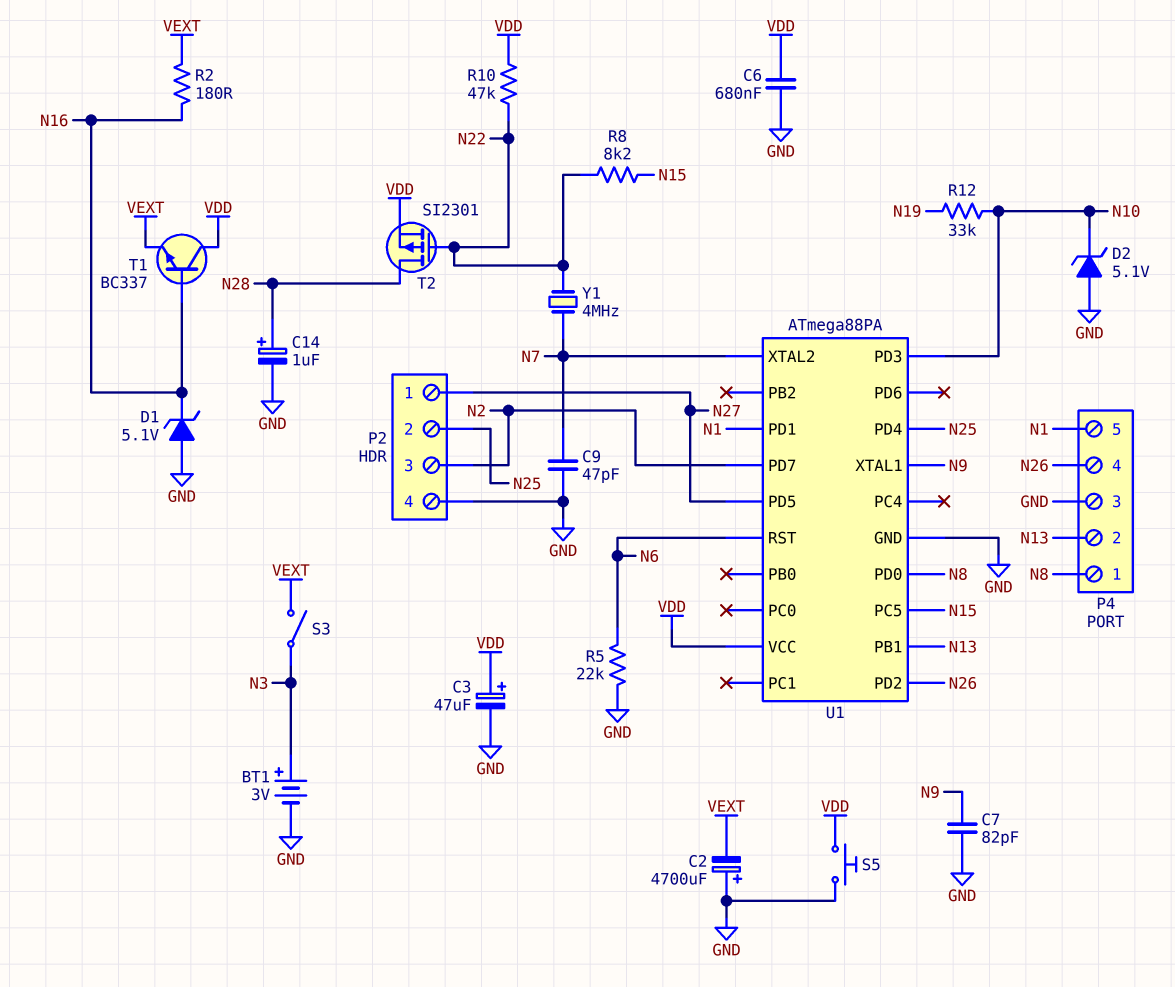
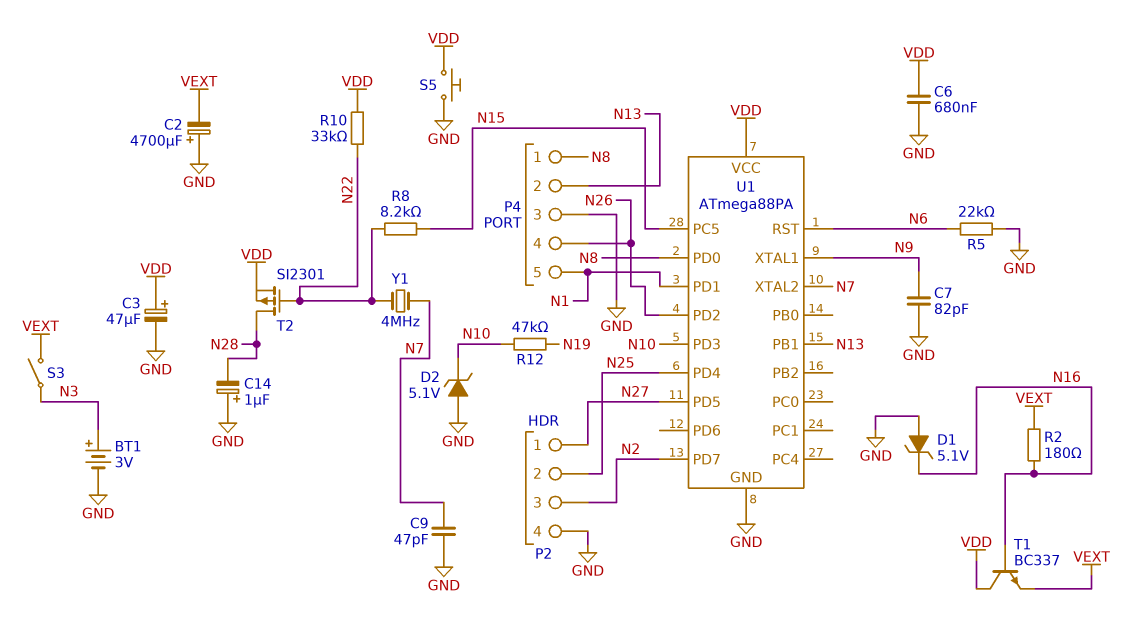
C14: 1uF (plus N28, minus GND) -> 1uF (plus GND, minus N28)
R10: 47k (N22, VDD) -> 33k (N22, VDD)
R12: 33k (N10, N19) -> 47k (N10, N19)

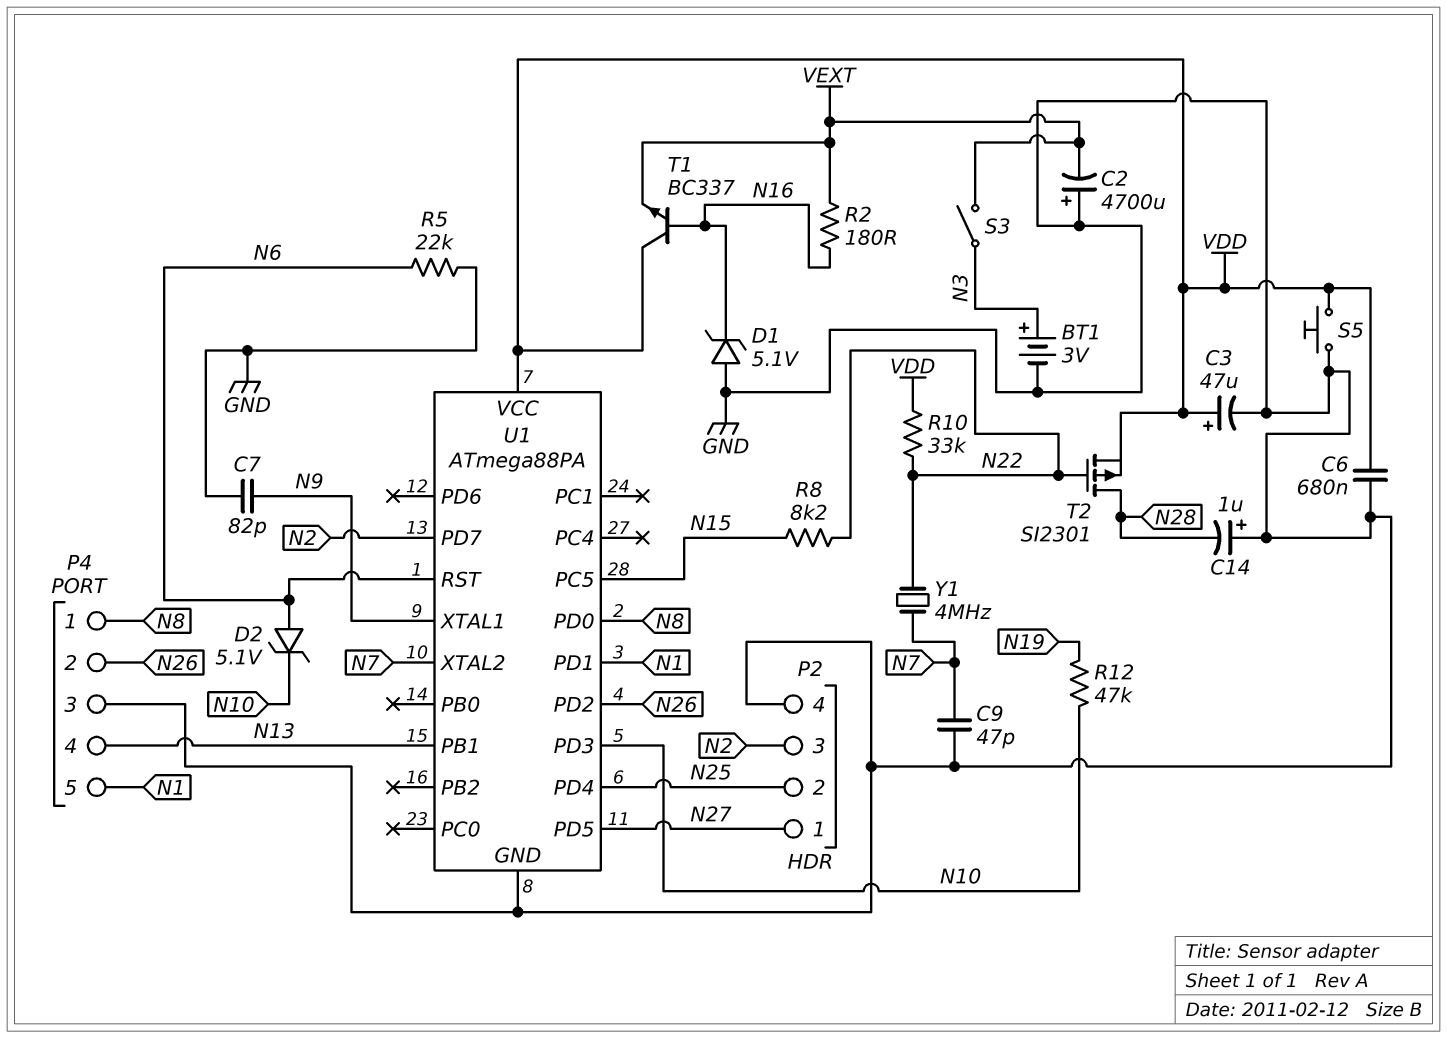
D2: zener 5.1V (A GND, K N10) -> zener 5.1V (A N6, K N10)
P4 pin 2: N13 -> N26
P4 pin 4: N26 -> N13

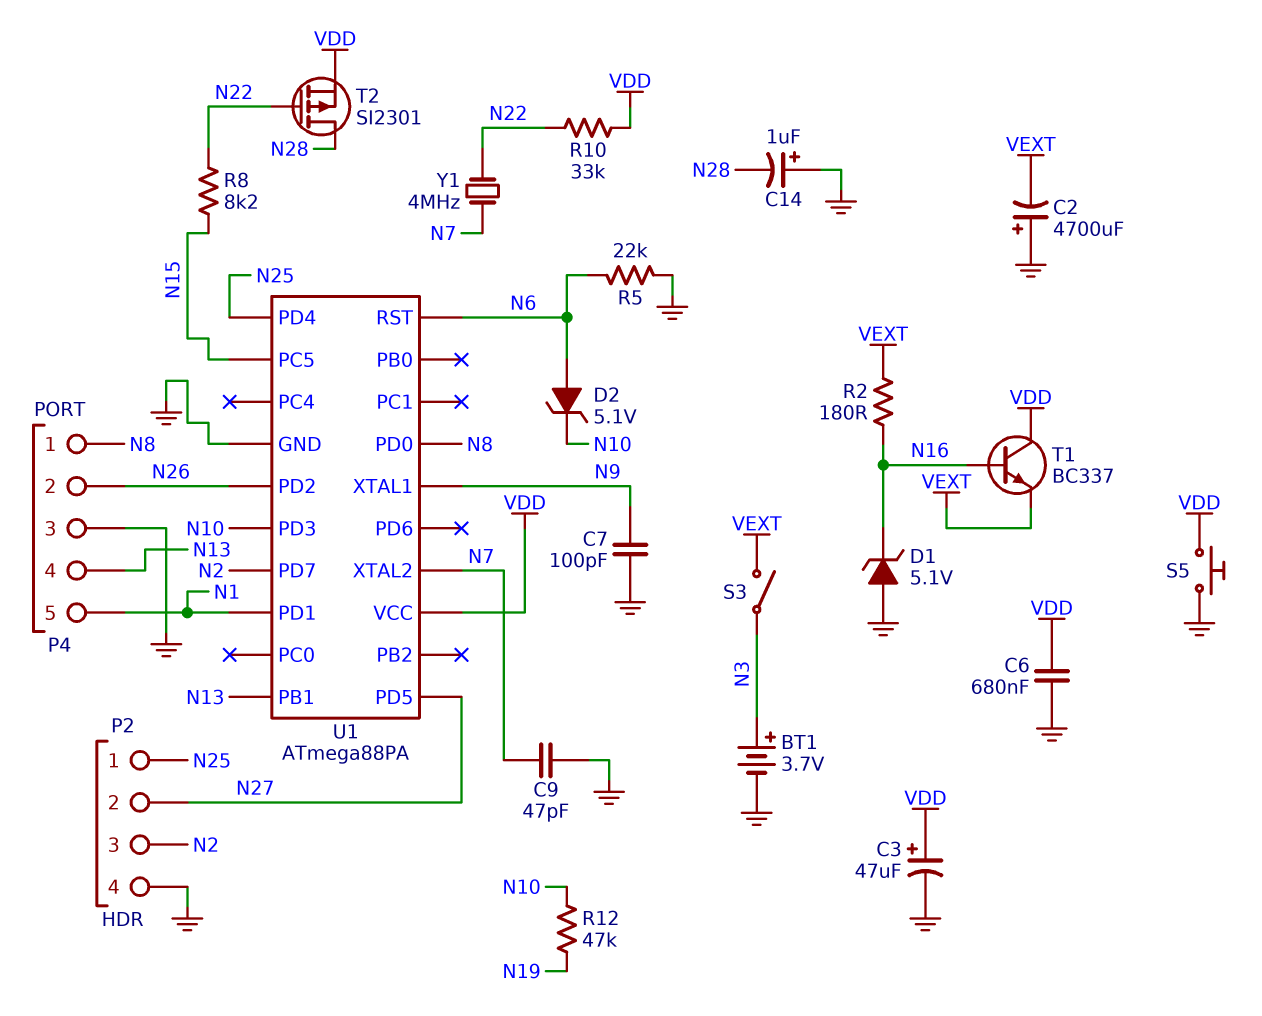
BT1: 3V (plus N3, minus GND) -> 3.7V (plus N3, minus GND)
C7: 82pF (GND, N9) -> 100pF (GND, N9)
P2 pin 1: N27 -> N25
P2 pin 2: N25 -> N27

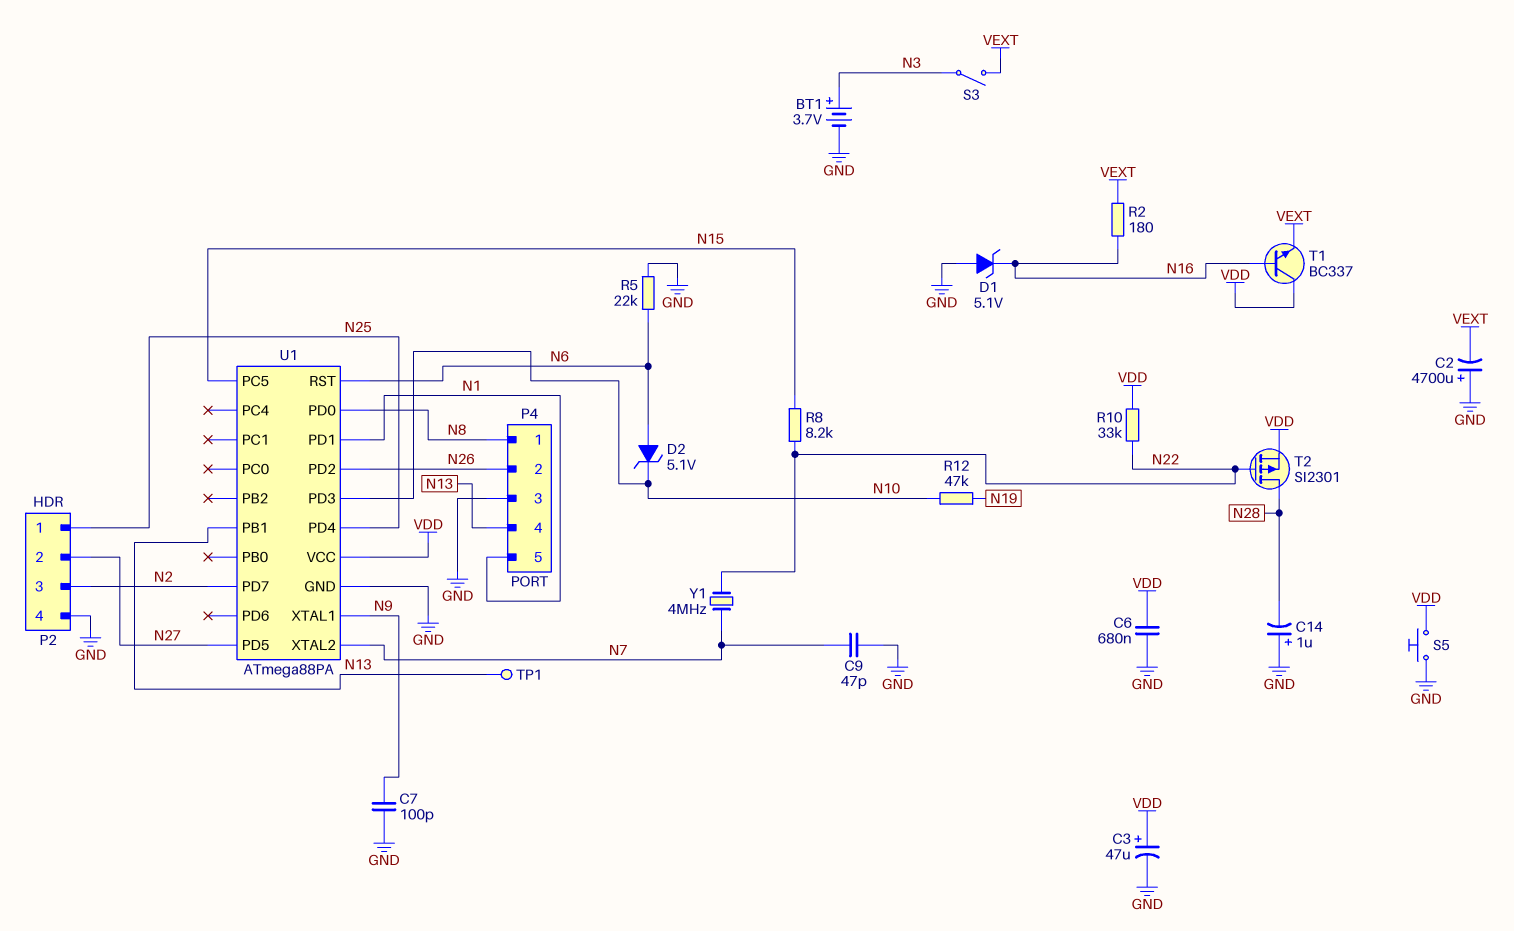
TP1: none -> test point (N13)

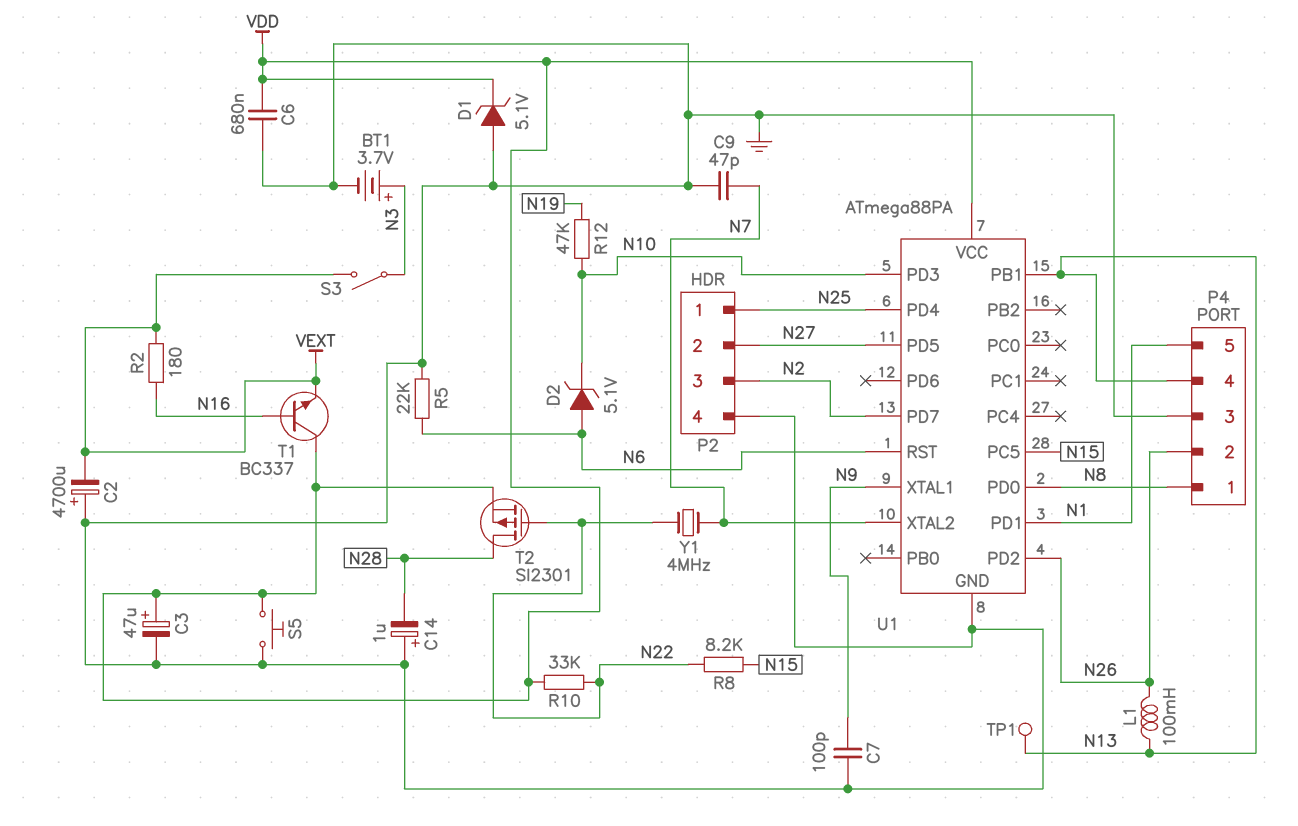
D1: zener 5.1V (A GND, K N16) -> zener 5.1V (A GND, K VDD)
L1: none -> 100mH (N13, N26)

